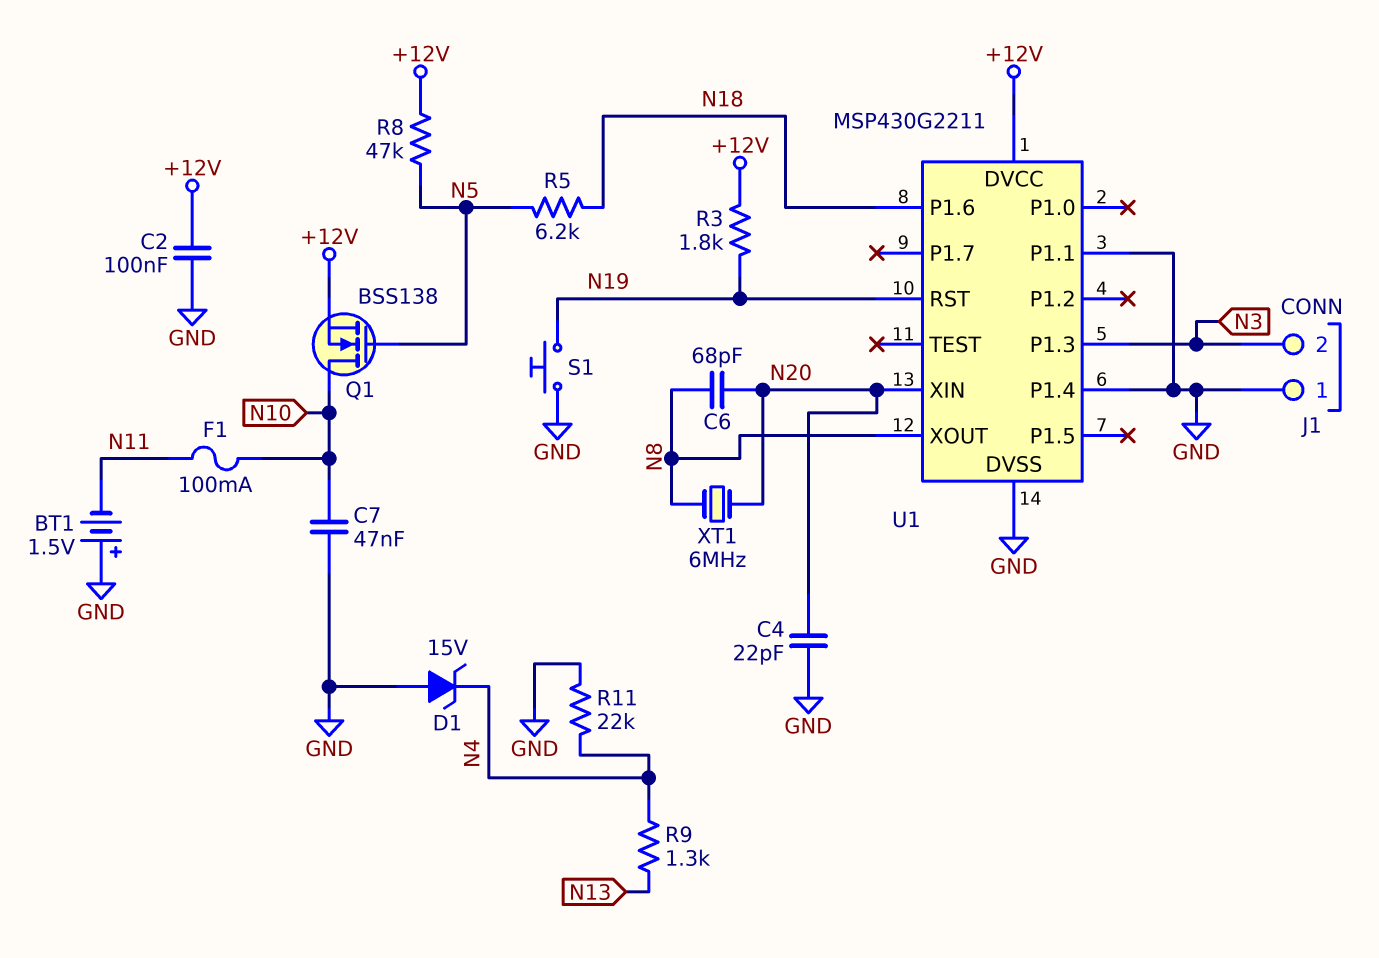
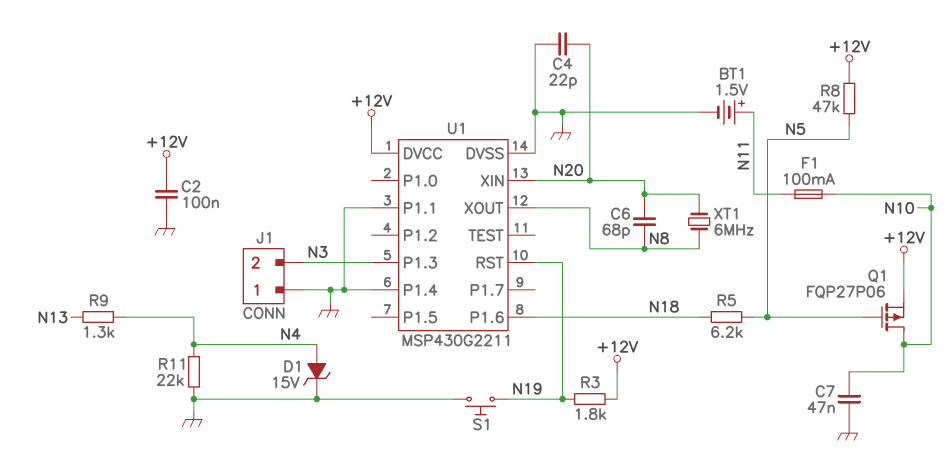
BT1: 1.5V (plus GND, minus N11) -> 1.5V (plus N11, minus GND)
D1: zener 15V (A GND, K N4) -> zener 15V (A N4, K GND)
Q1: NMOS BSS138 (G N5, D N10, S +12V) -> PMOS FQP27P06 (G N5, D N10, S +12V)

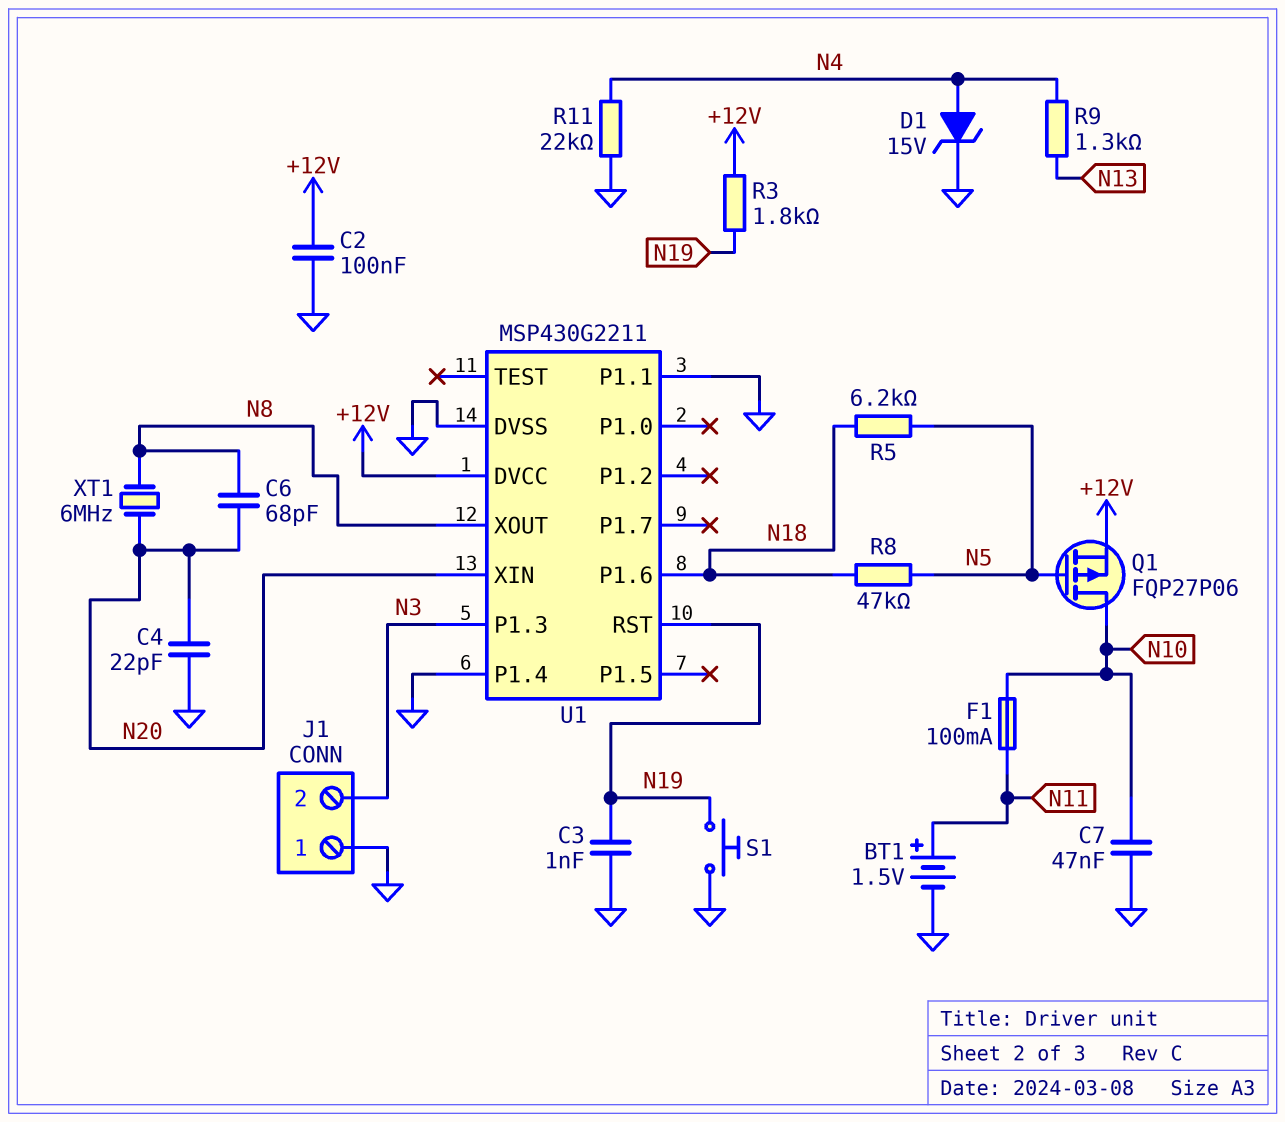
C3: none -> 1nF (GND, N19)
R8: 47k (+12V, N5) -> 47k (N5, N18)

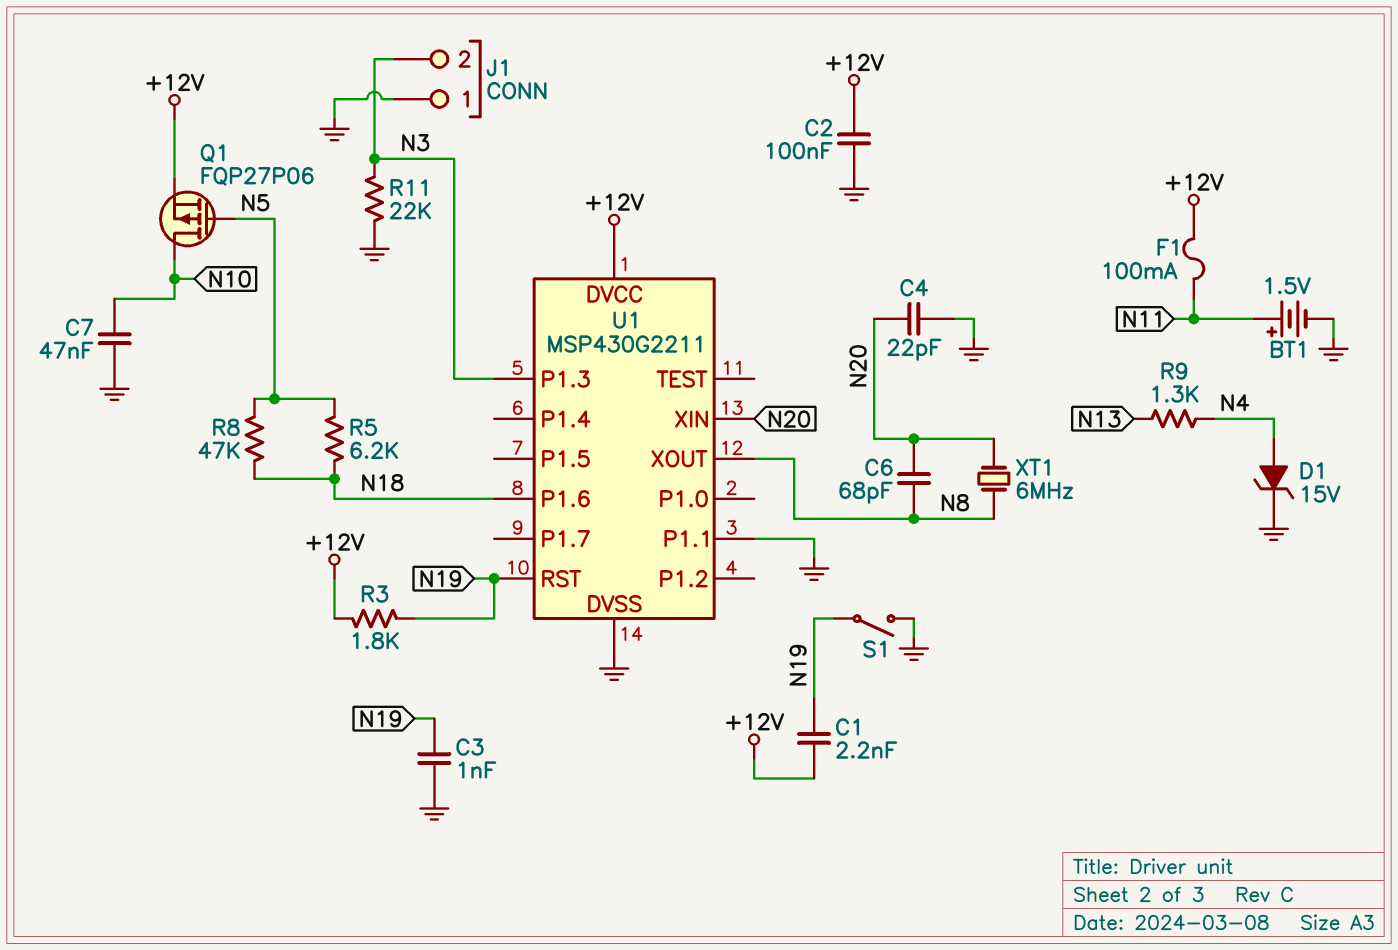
C1: none -> 2.2nF (+12V, N19)
F1: 100mA (N10, N11) -> 100mA (+12V, N11)
R11: 22k (GND, N4) -> 22k (GND, N3)
S1: button (GND, N19) -> switch (GND, N19)
U1 pin P1.4: GND -> none

